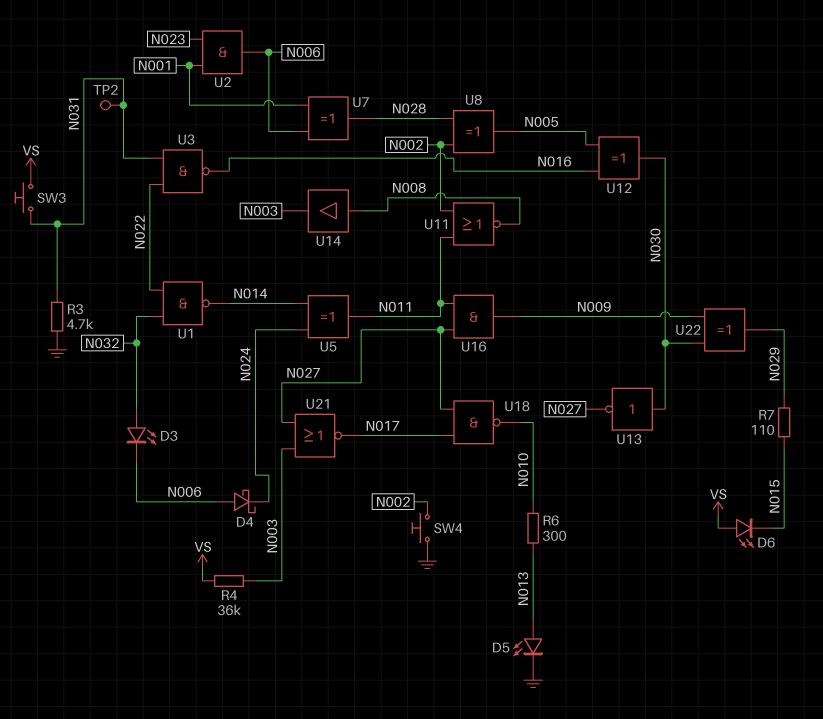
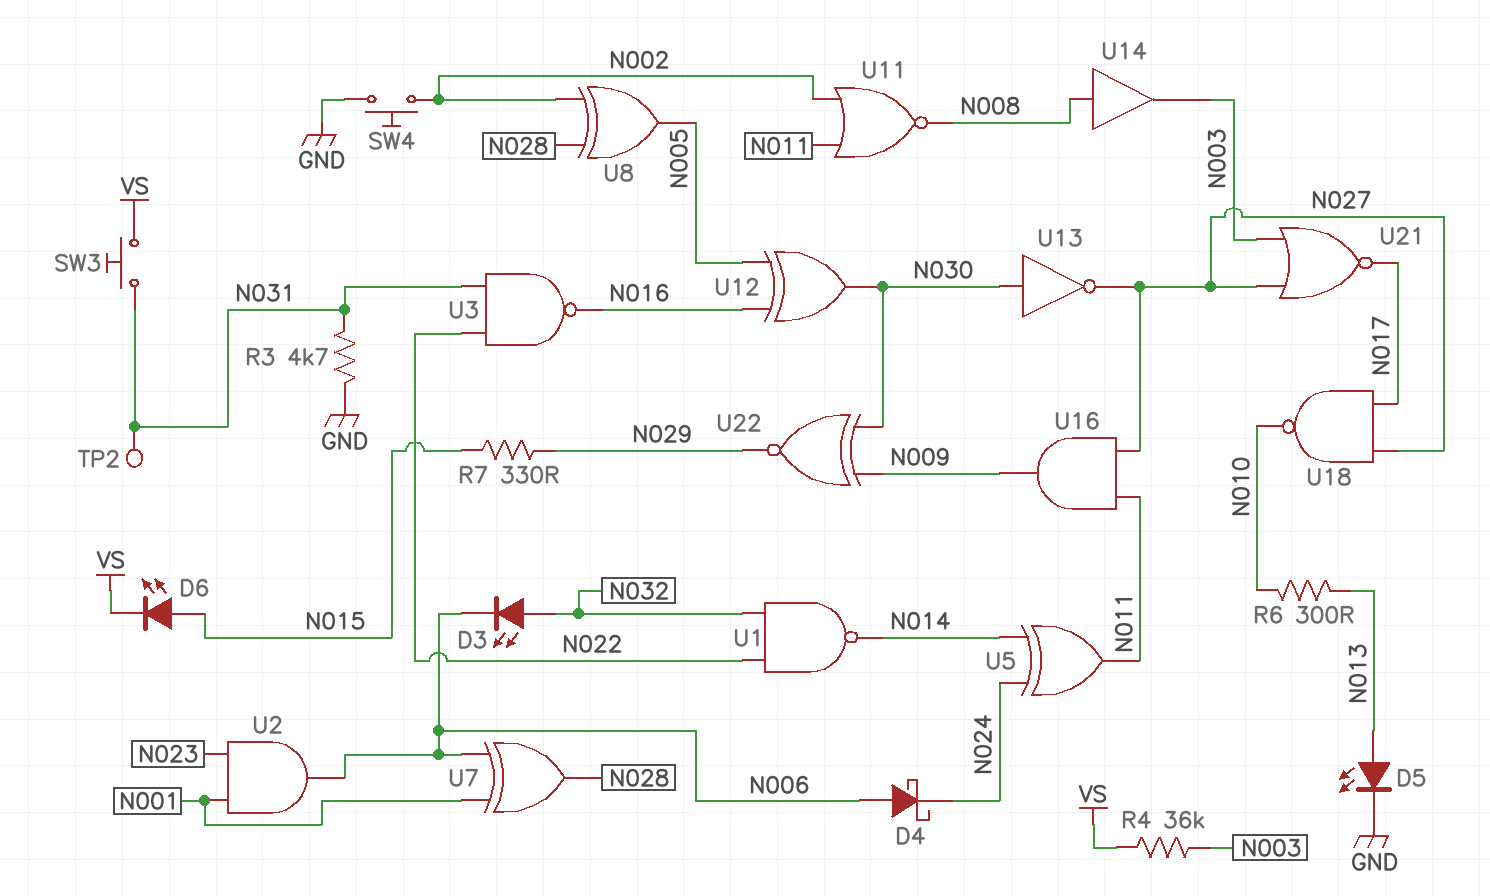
D6: LED (A VS, K N015) -> LED (A N015, K VS)
R7: 110 (N015, N029) -> 330 (N015, N029)
U22: XOR (in N009, in N030, out N029) -> XNOR (in N009, in N030, out N029)

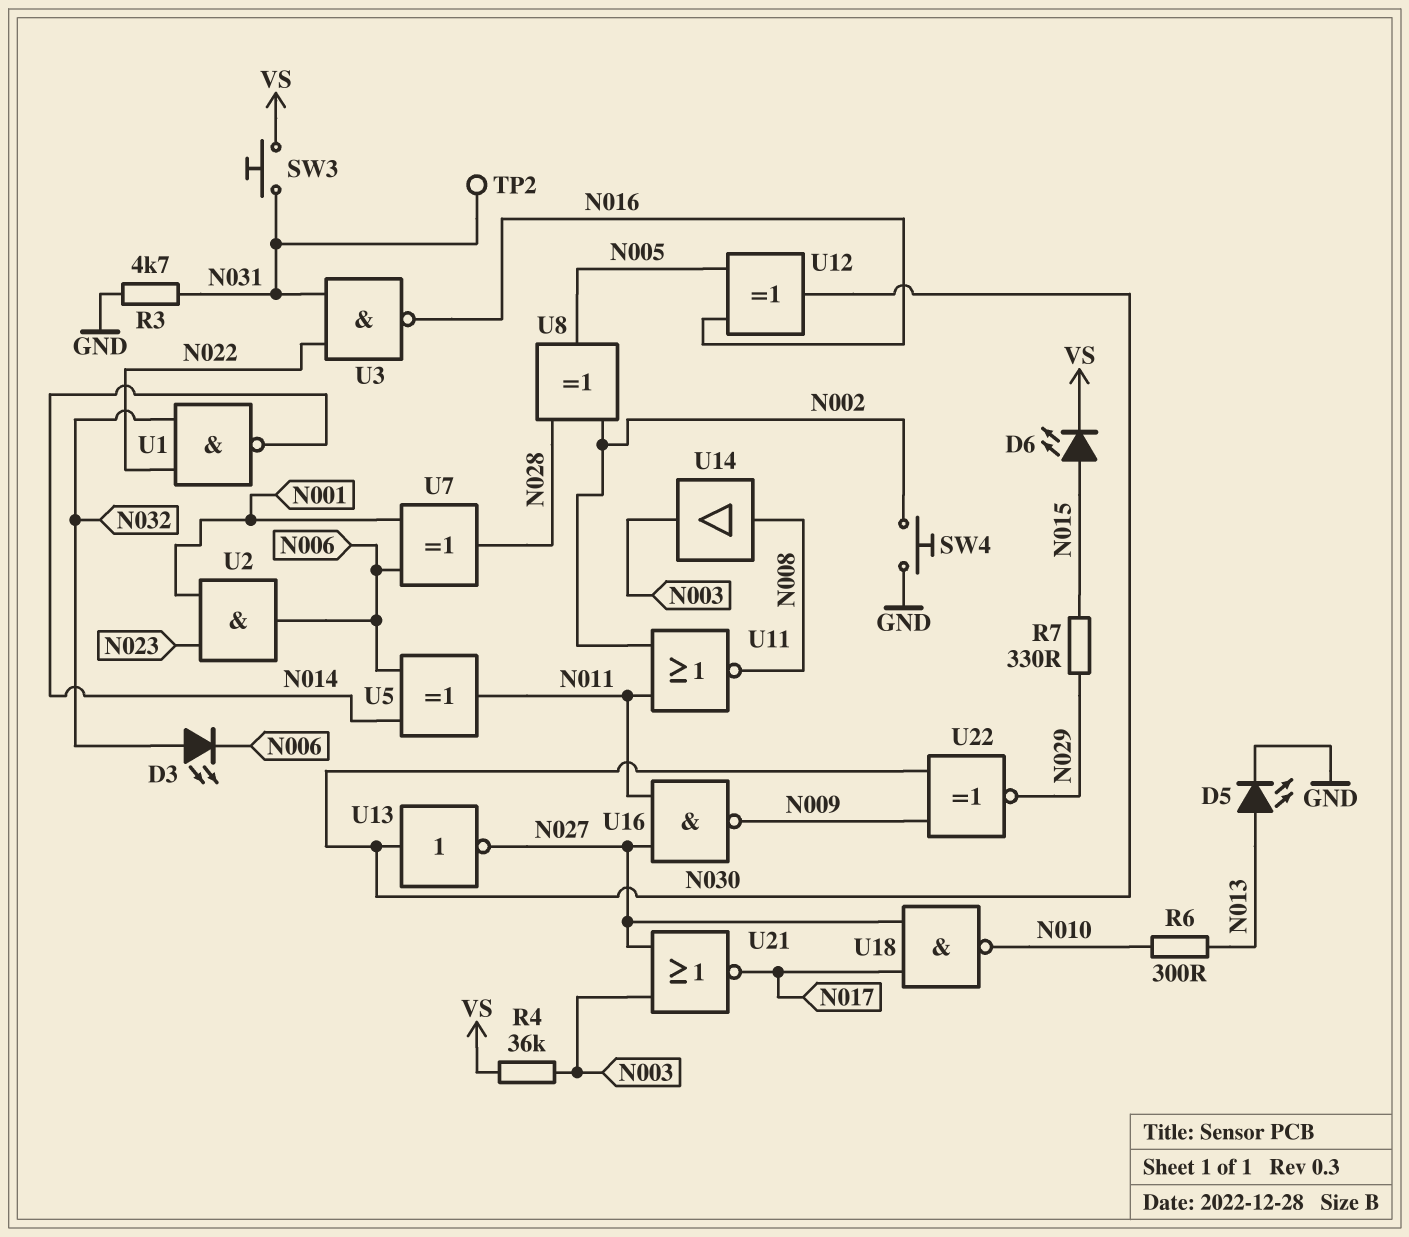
D4: schottky (A N006, K N024) -> none
U5: XOR (in N014, in N024, out N011) -> XOR (in N006, in N014, out N011)
U16: AND (in N011, in N027, out N009) -> NAND (in N011, in N027, out N009)

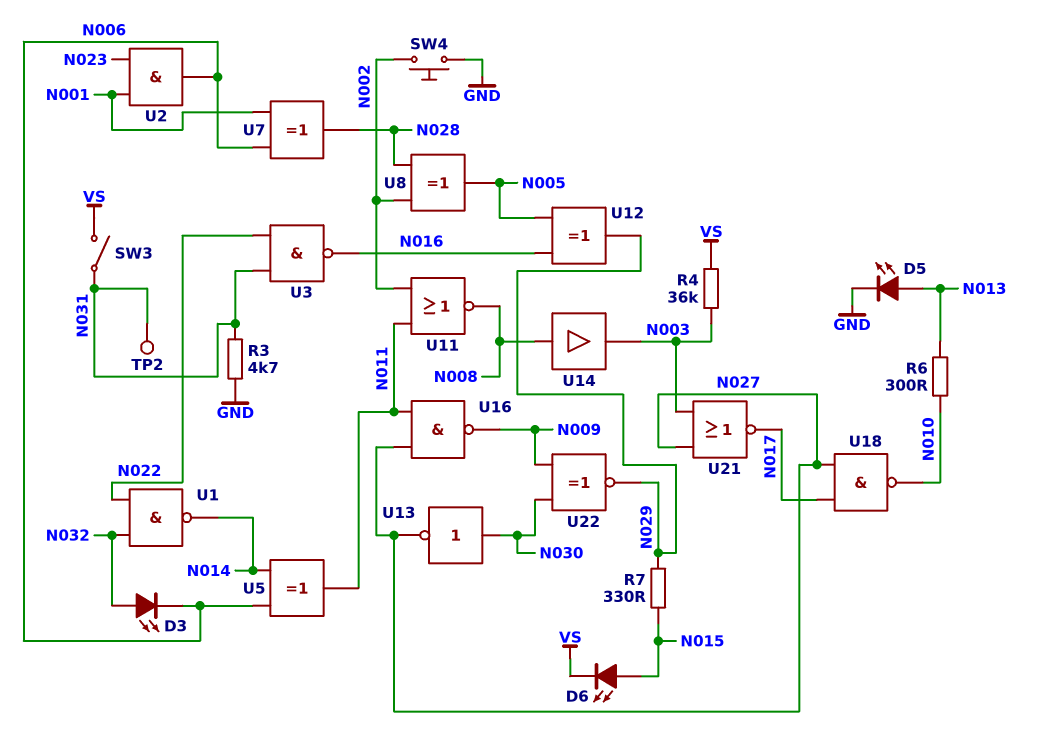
SW3: button (N031, VS) -> switch (N031, VS)
U12: XOR (in N005, in N016, out N030) -> XOR (in N005, in N016, out N029)

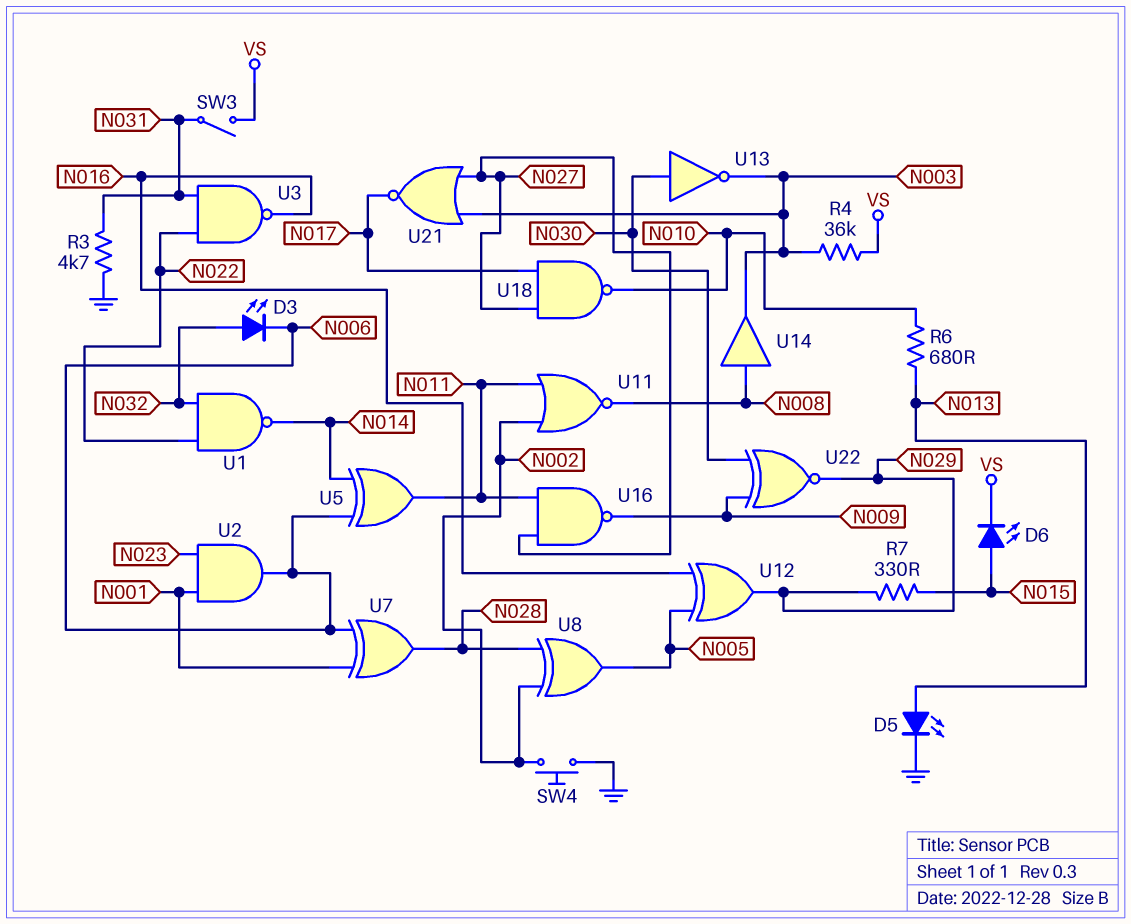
R6: 300 (N010, N013) -> 680 (N010, N013)
TP2: test point (N031) -> none
U13: NOT (in N030, out N027) -> NOT (in N030, out N003)

